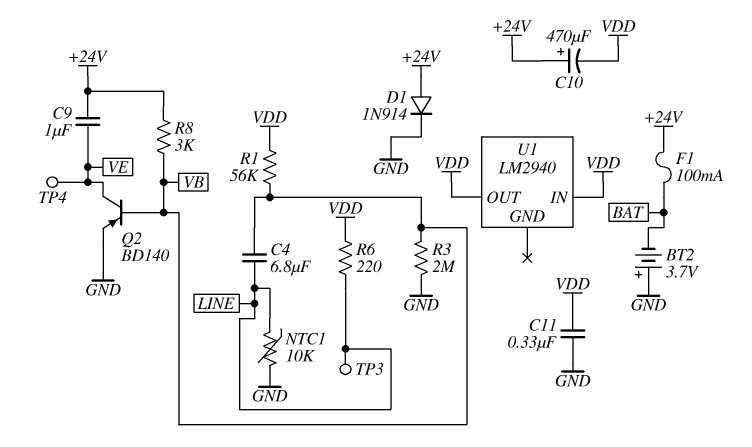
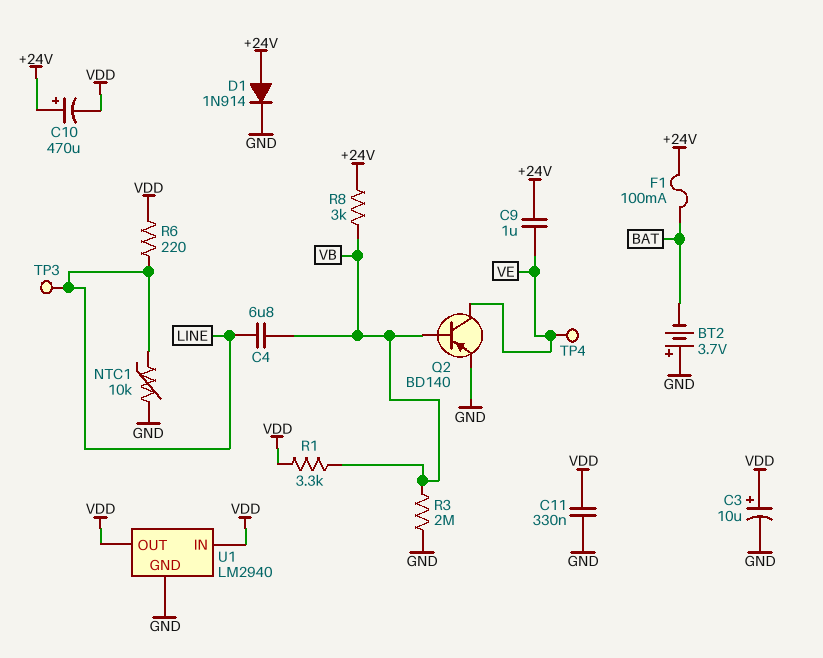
C3: none -> 10uF (plus VDD, minus GND)
R1: 56k (VB, VDD) -> 3.3k (VB, VDD)
U1 pin GND: none -> GND

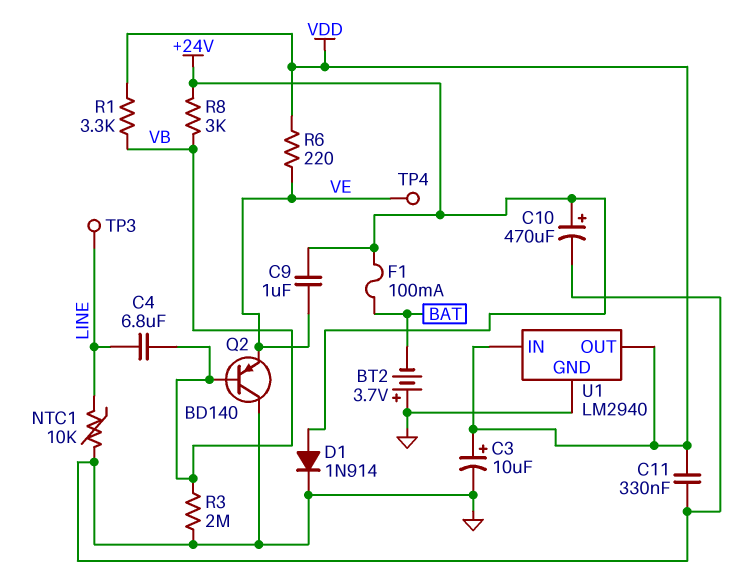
C10: 470uF (plus +24V, minus VDD) -> 470uF (plus +24V, minus GND)
Q2: PNP BD140 (B VB, C VE, E GND) -> PNP BD140 (B VB, C GND, E VE)
R6: 220 (LINE, VDD) -> 220 (VDD, VE)

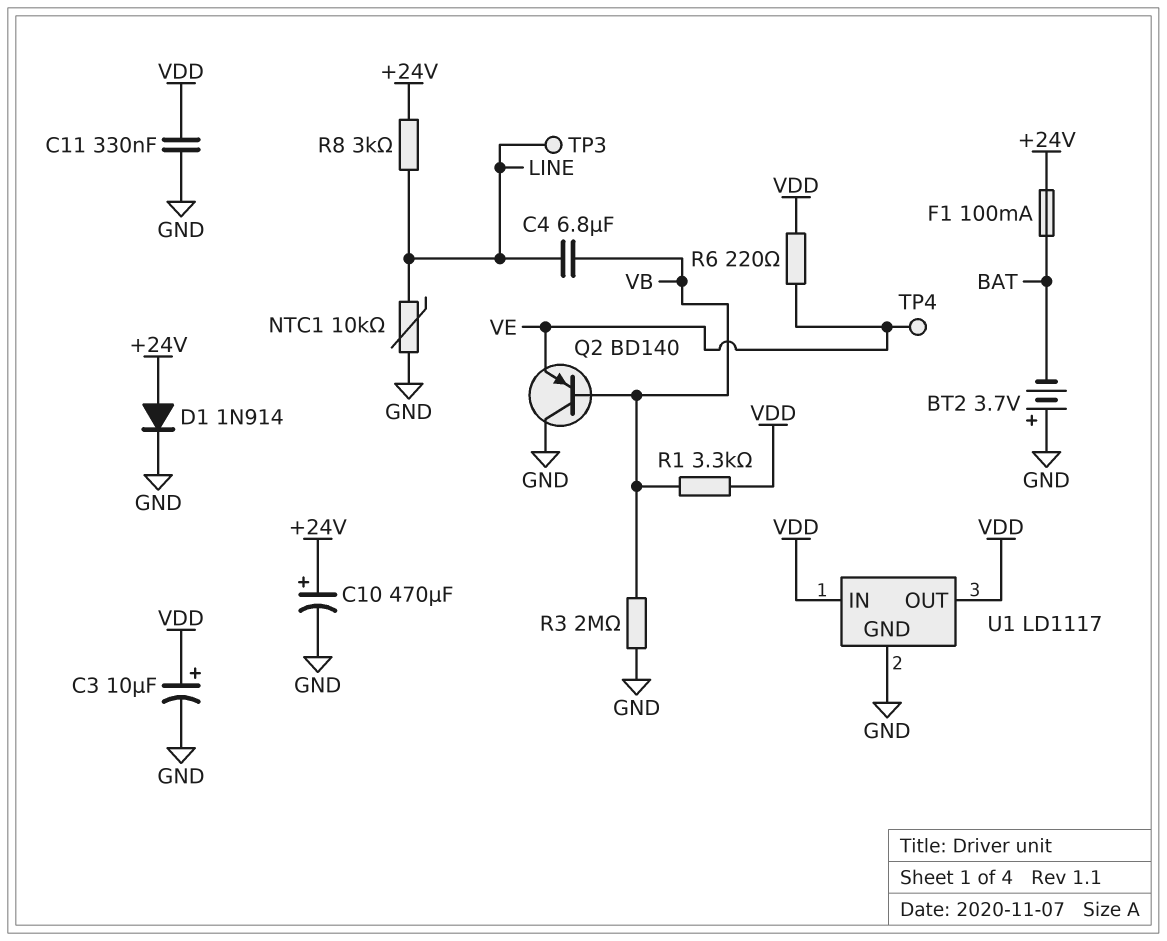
C9: 1uF (+24V, VE) -> none
R8: 3k (+24V, VB) -> 3k (+24V, LINE)
U1: LM2940 -> LD1117

